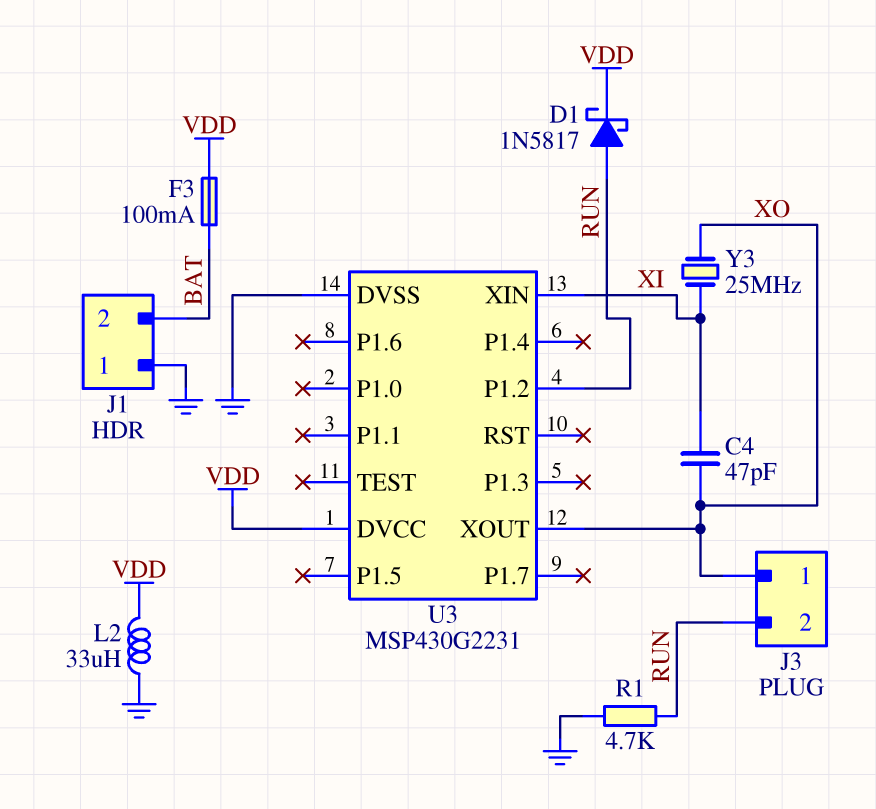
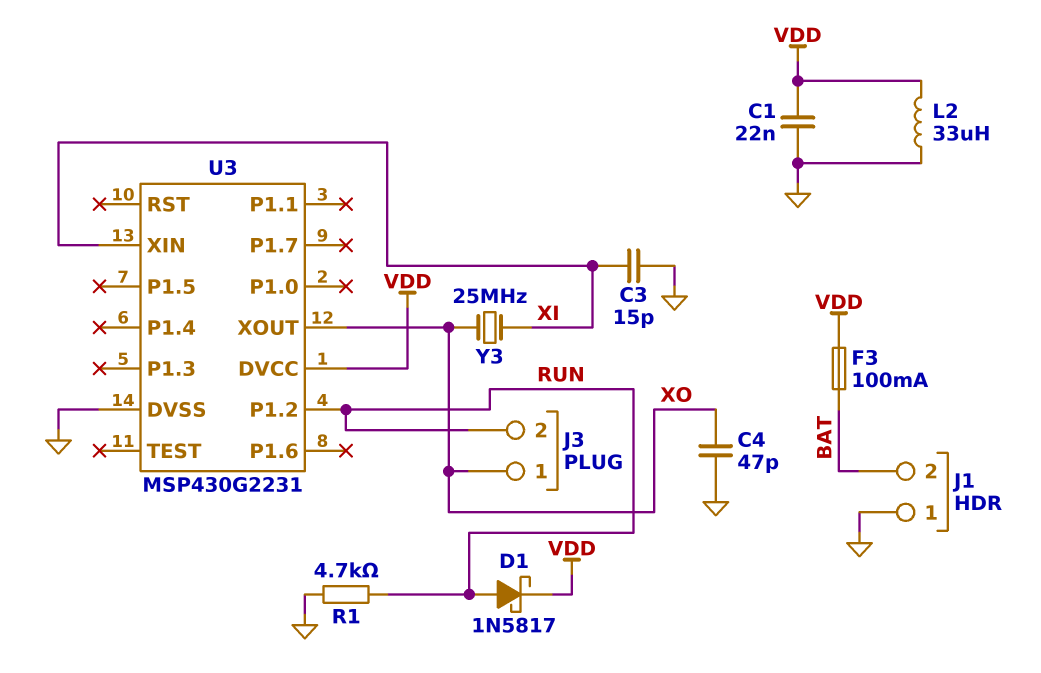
C1: none -> 22nF (GND, VDD)
C3: none -> 15pF (GND, XI)
C4: 47pF (XI, XO) -> 47pF (GND, XO)

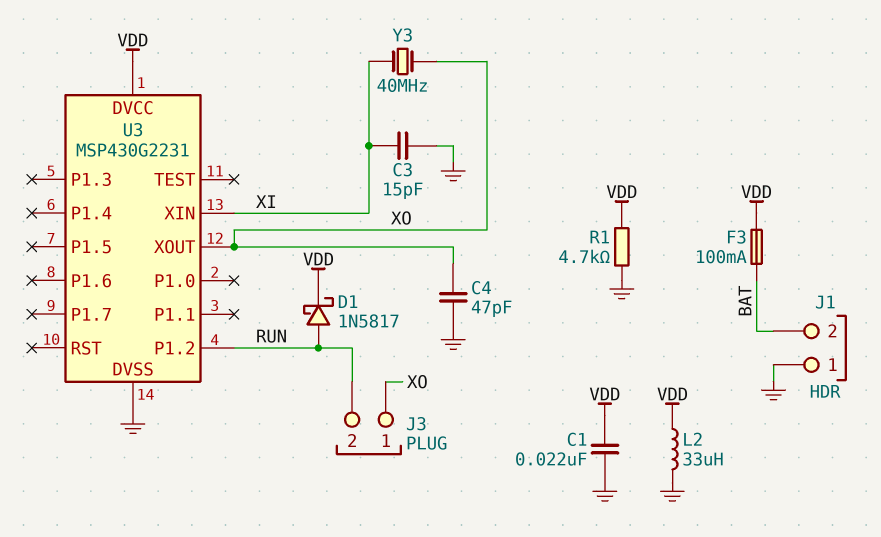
R1: 4.7k (GND, RUN) -> 4.7k (GND, VDD)
Y3: 25MHz (XI, XO) -> 40MHz (XI, XO)

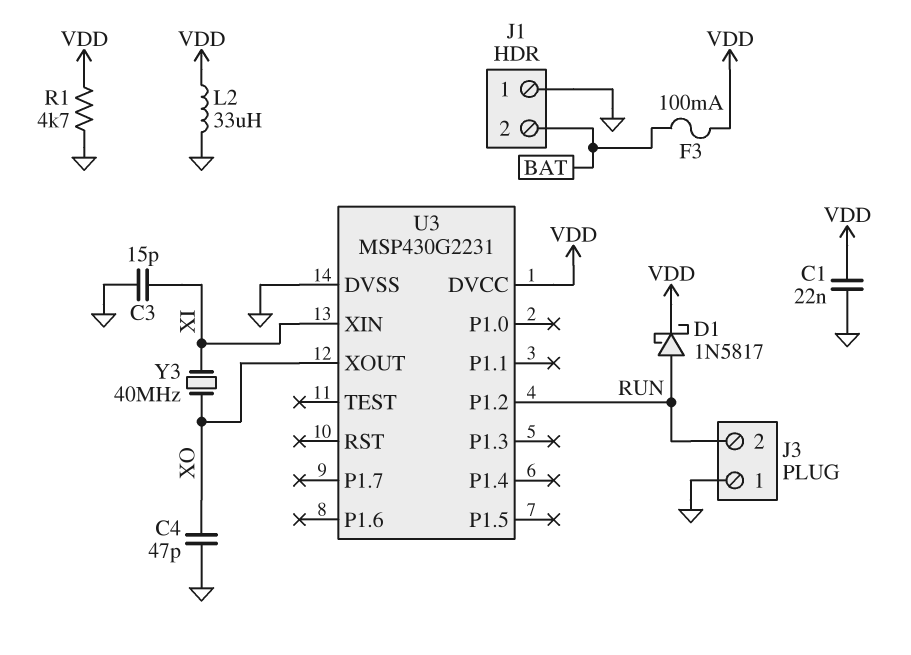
J3 pin 1: XO -> GND

